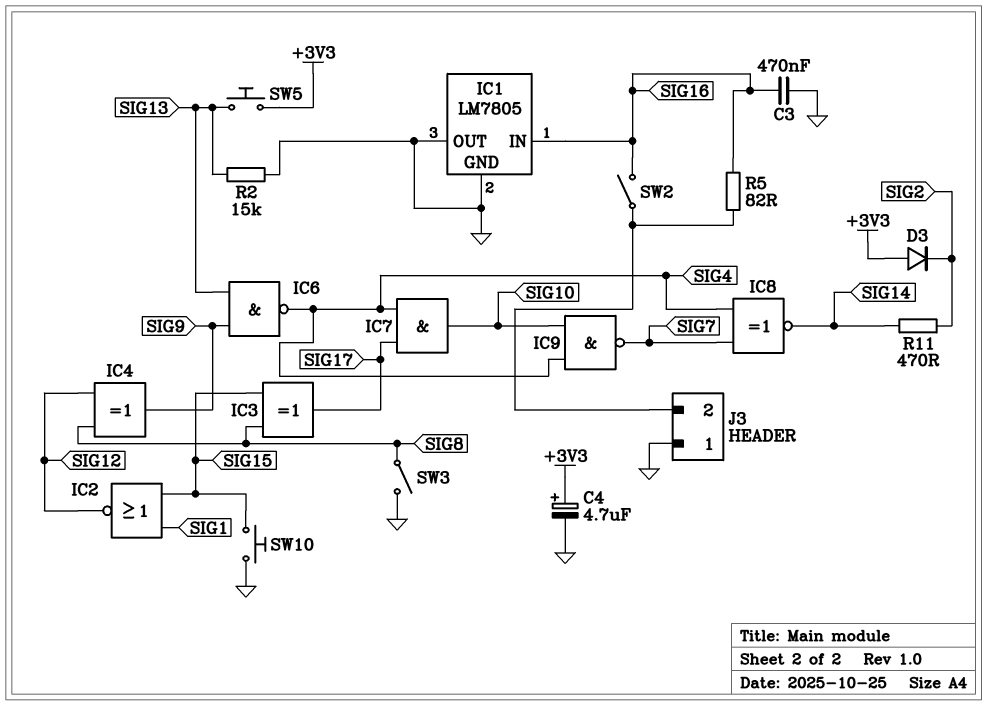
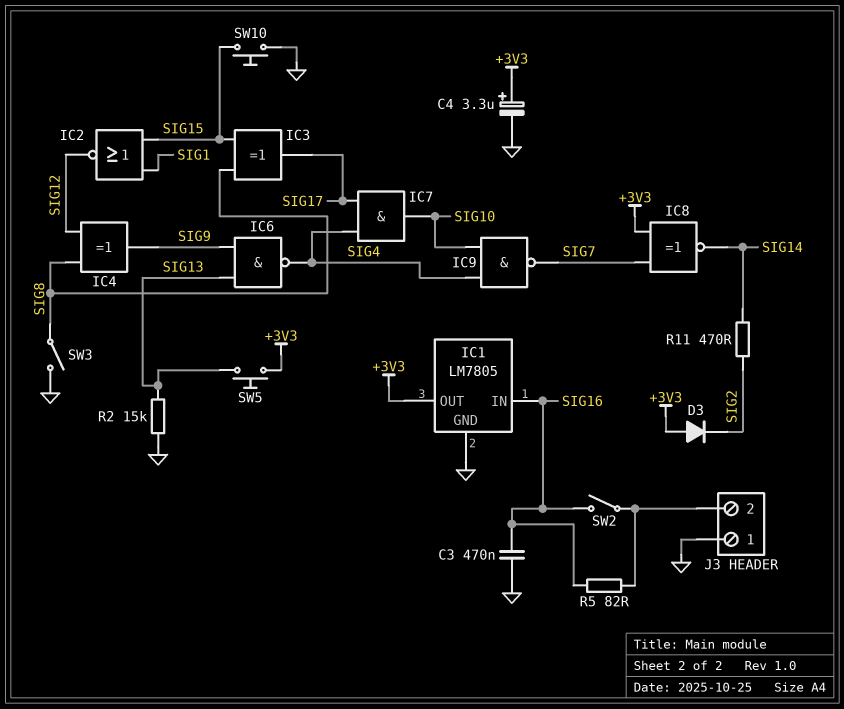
C4: 4.7uF (plus +3V3, minus GND) -> 3.3uF (plus +3V3, minus GND)
IC1 pin OUT: GND -> +3V3
IC8: XNOR (in SIG4, in SIG7, out SIG14) -> XNOR (in +3V3, in SIG7, out SIG14)

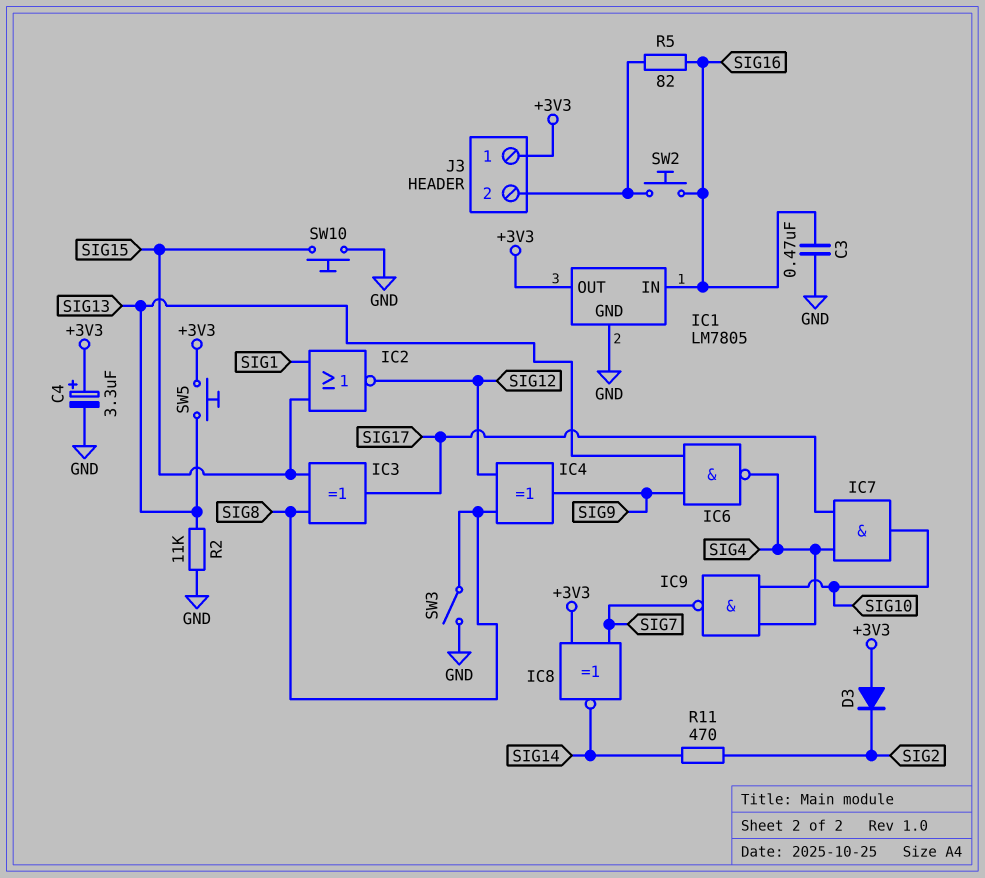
J3 pin 1: GND -> +3V3
R2: 15k (GND, SIG13) -> 11k (GND, SIG13)
SW2: switch (J3/2, SIG16) -> button (J3/2, SIG16)

